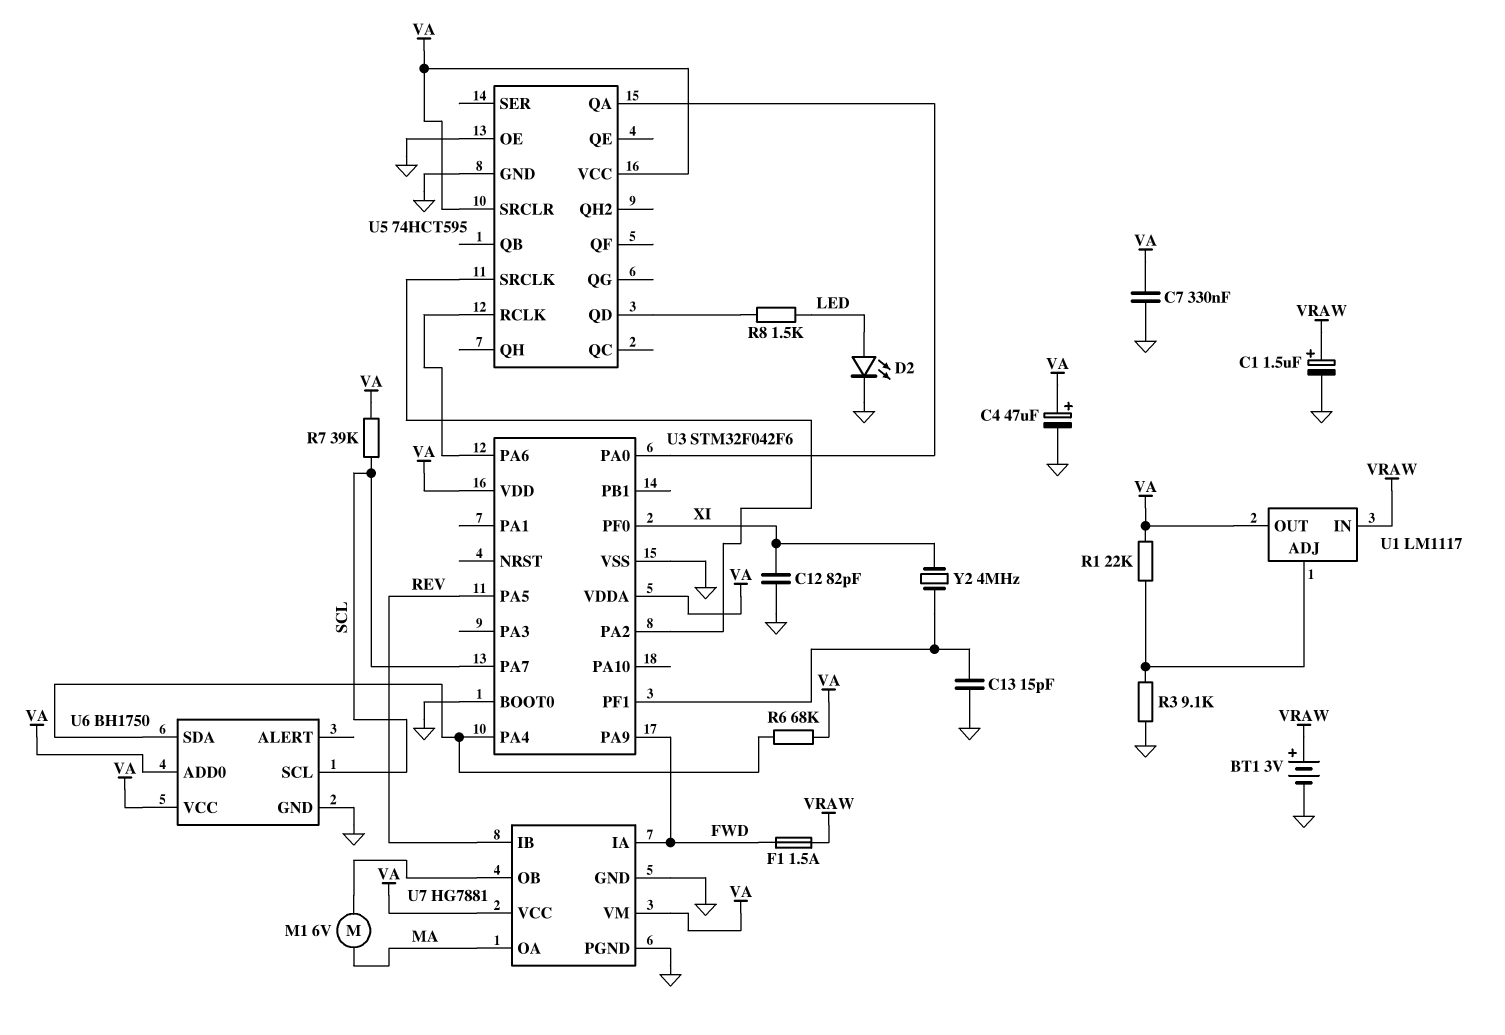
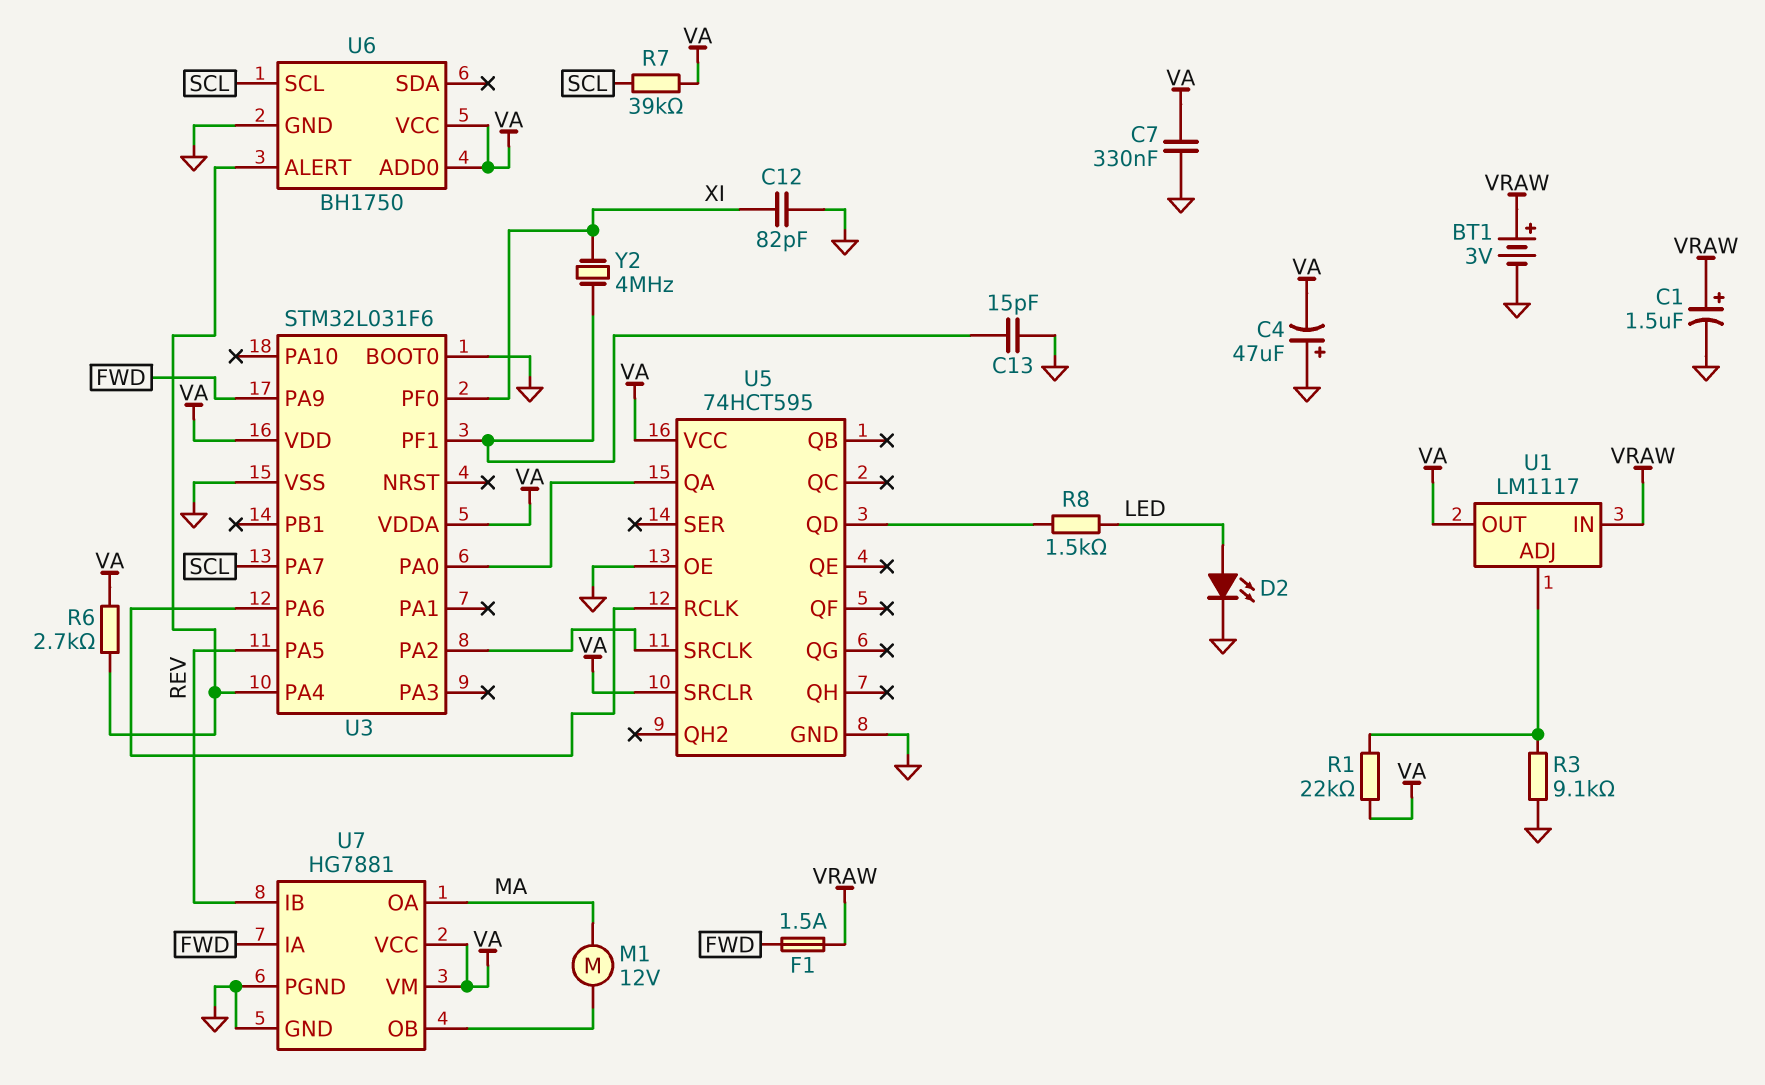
C4: 47uF (plus VA, minus GND) -> 47uF (plus GND, minus VA)
M1: motor 6V (MA, U7/OB) -> motor 12V (MA, U7/OB)
R6: 68k (U3/PA4, VA) -> 2.7k (U3/PA4, VA)
U3: STM32F042F6 -> STM32L031F6
U6 pin ALERT: none -> U3/PA4
U6 pin SDA: U3/PA4 -> none

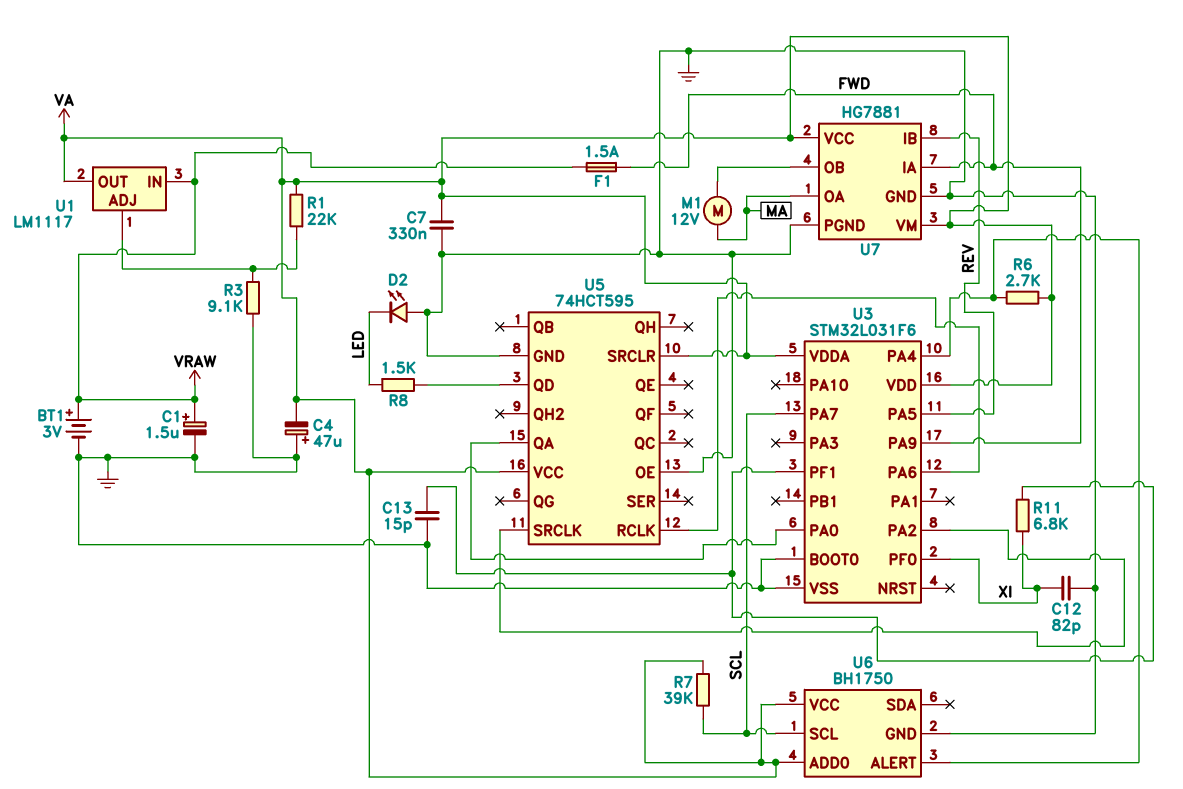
D2: LED (A LED, K GND) -> LED (A GND, K LED)
R11: none -> 6.8k (U3/PF1, XI)
Y2: 4MHz (U3/PF1, XI) -> none

